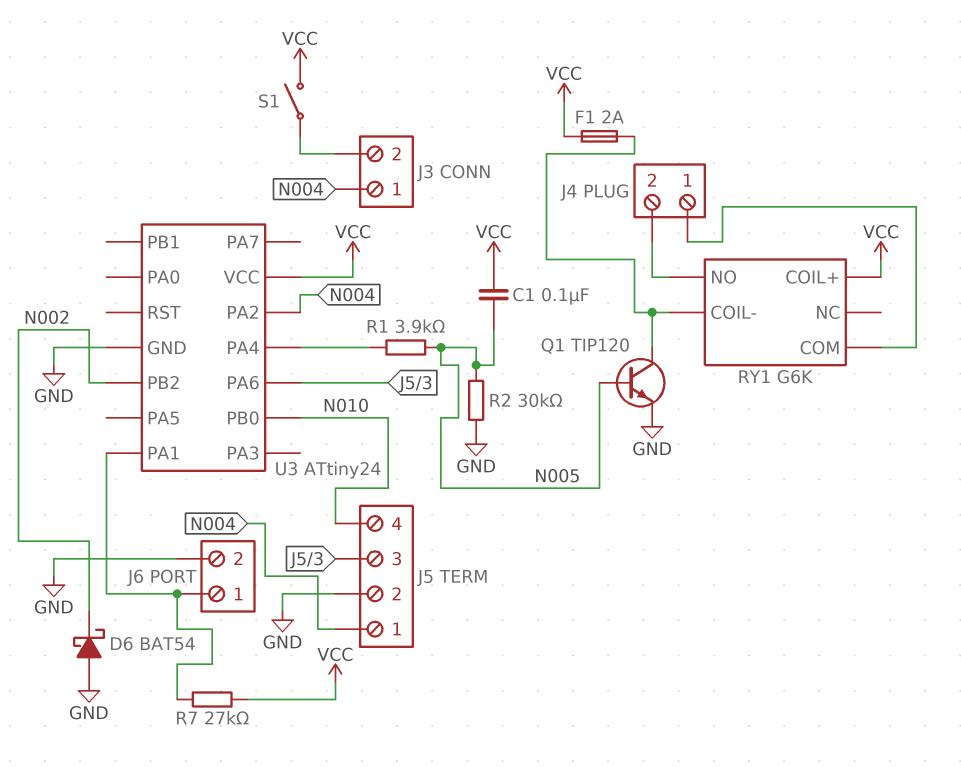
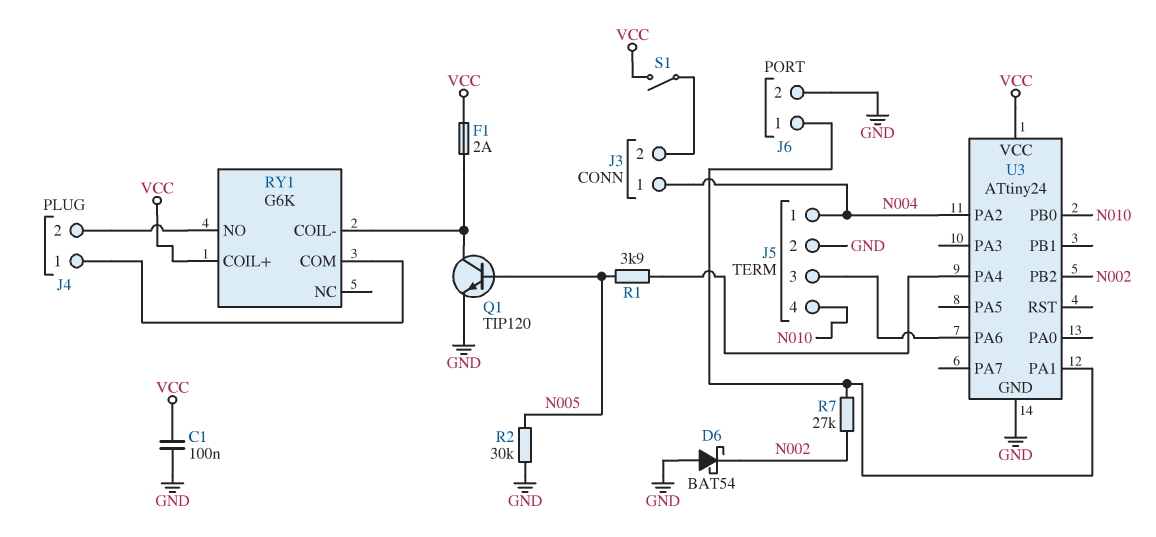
C1: 100nF (N005, VCC) -> 100nF (GND, VCC)
R7: 27k (J6/1, VCC) -> 27k (J6/1, N002)

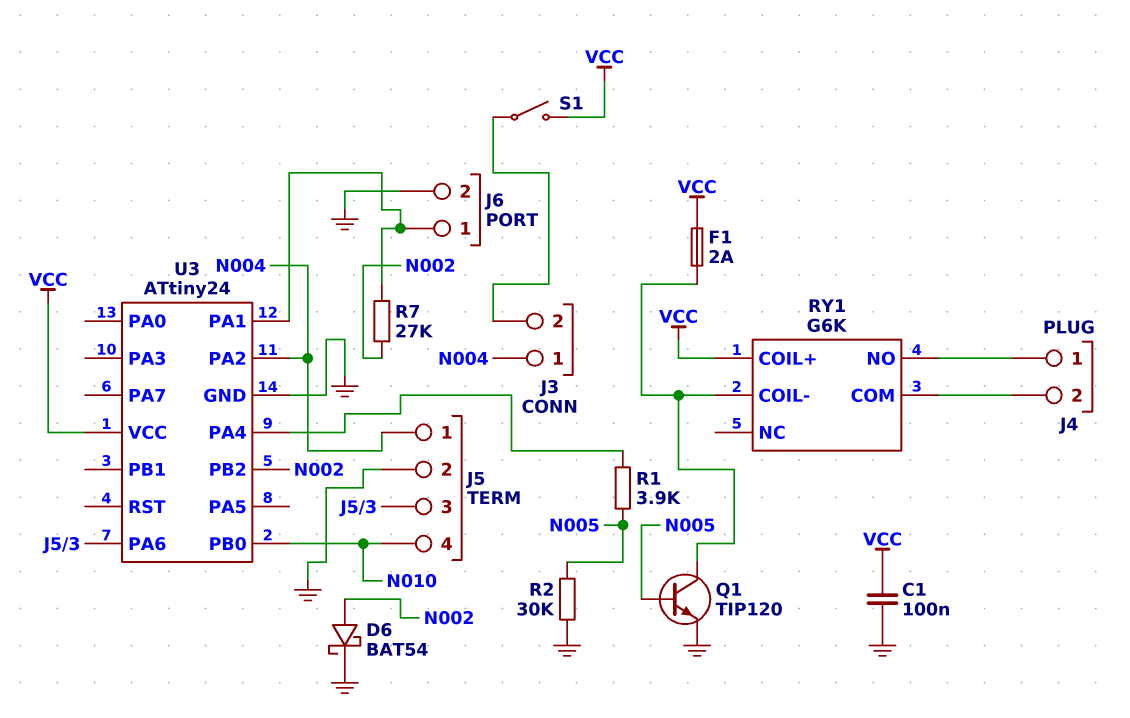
D6: schottky BAT54 (A GND, K N002) -> schottky BAT54 (A N002, K GND)
RY1 pin COM: J4/1 -> J4/2
RY1 pin NO: J4/2 -> J4/1

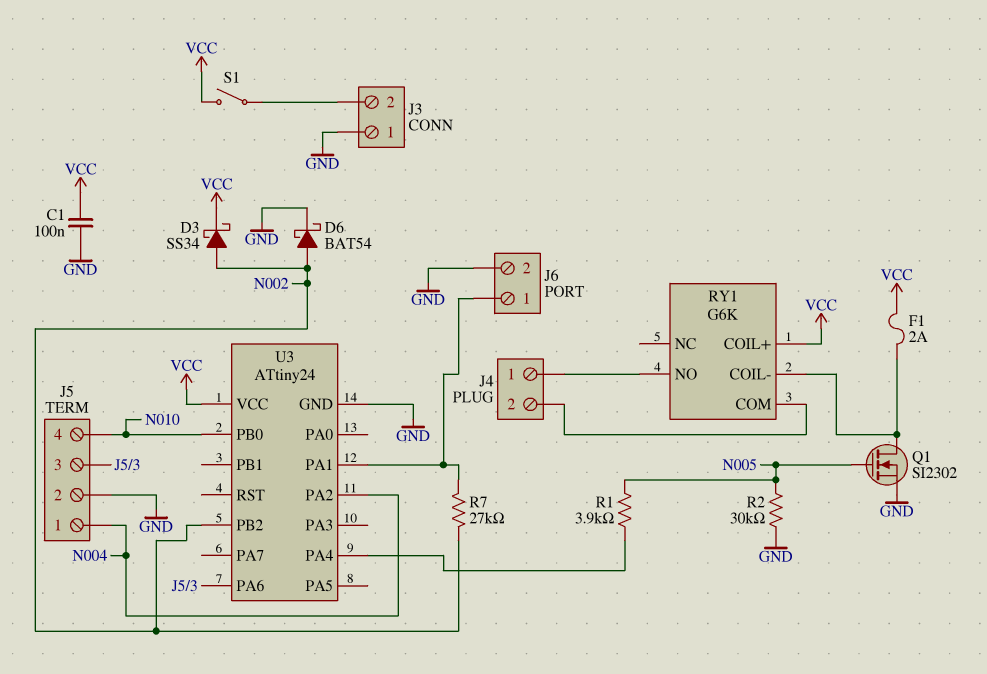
D3: none -> schottky SS34 (A N002, K VCC)
J3 pin 1: N004 -> GND
Q1: NPN TIP120 (B N005, C RY1/COIL-, E GND) -> NMOS SI2302 (G N005, D RY1/COIL-, S GND)

